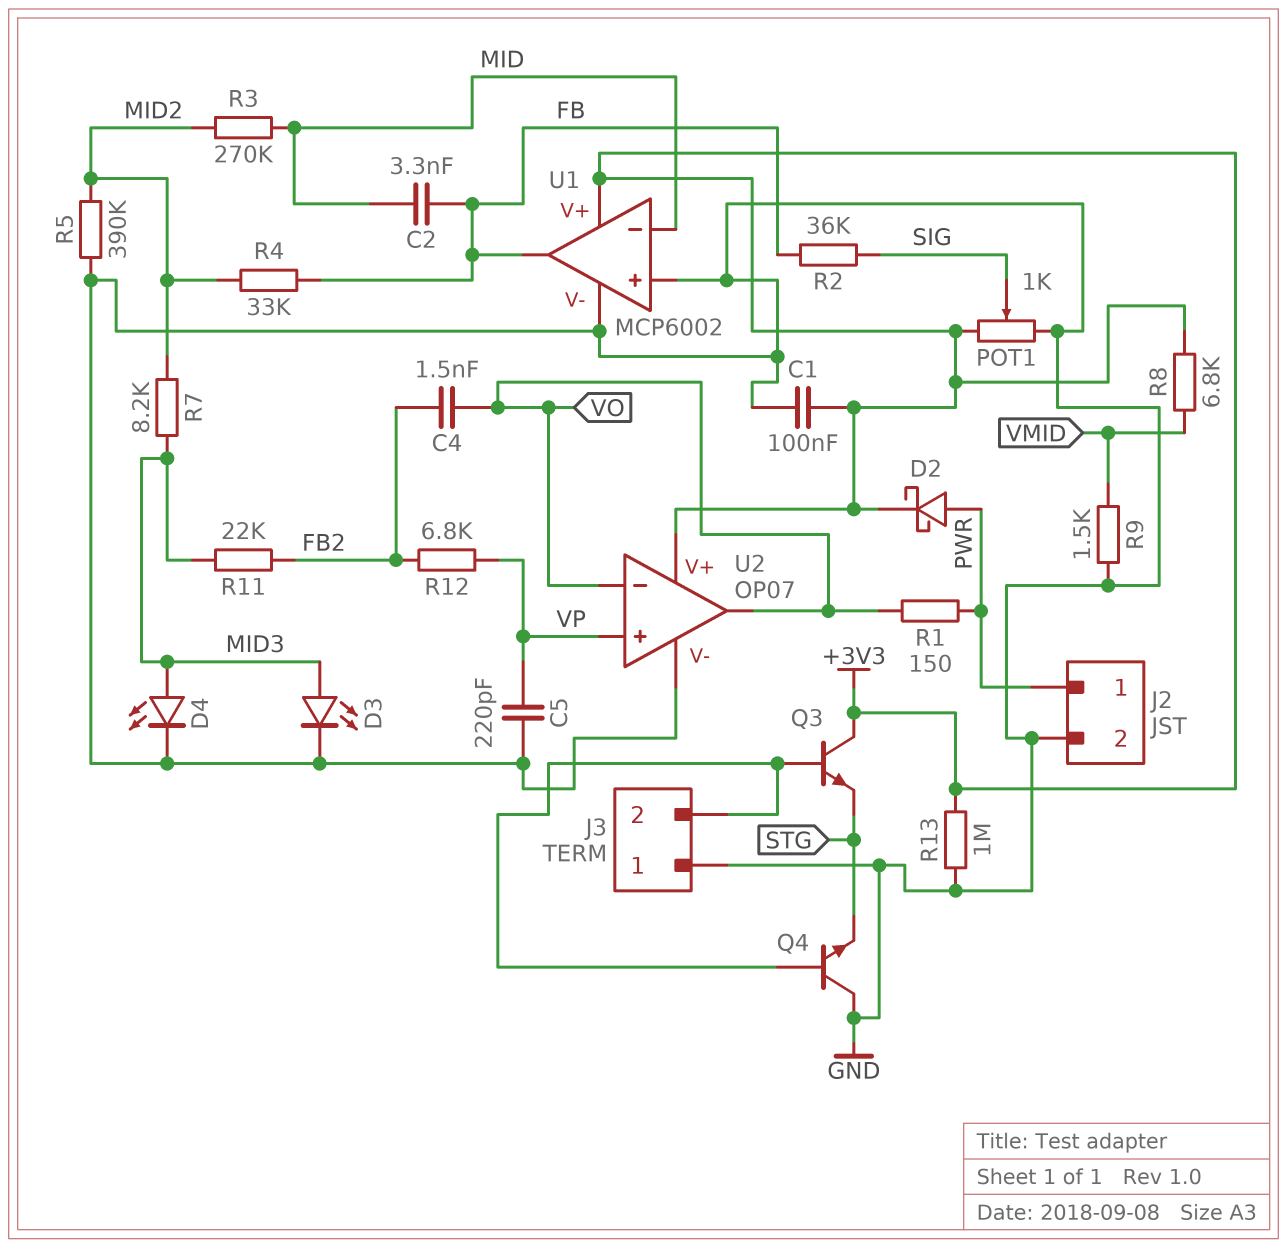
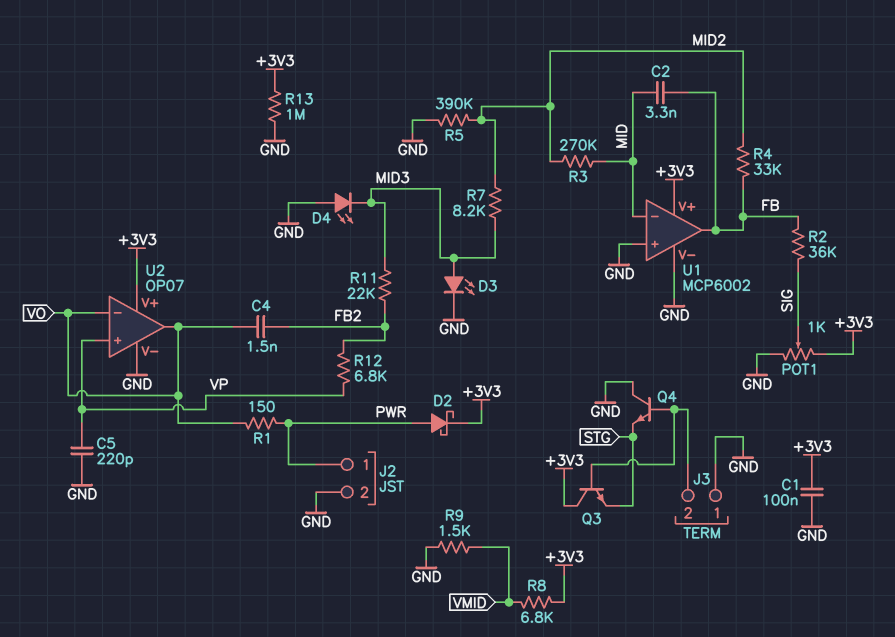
D4: LED (A MID3, K GND) -> LED (A GND, K MID3)

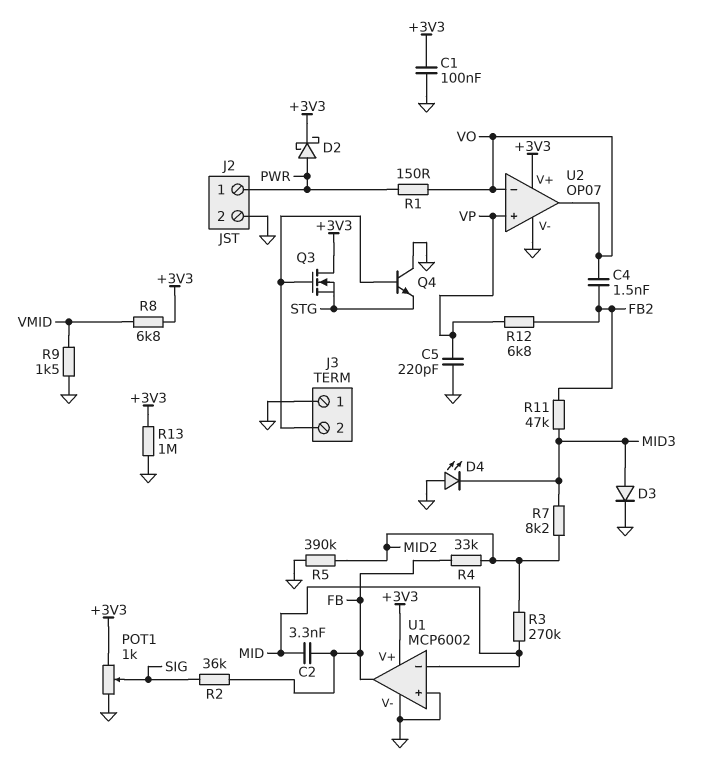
D3: LED (A MID3, K GND) -> diode (A MID3, K GND)
Q3: NPN (B J3/2, C +3V3, E STG) -> NMOS (G J3/2, D +3V3, S STG)
R11: 22k (FB2, MID3) -> 47k (FB2, MID3)

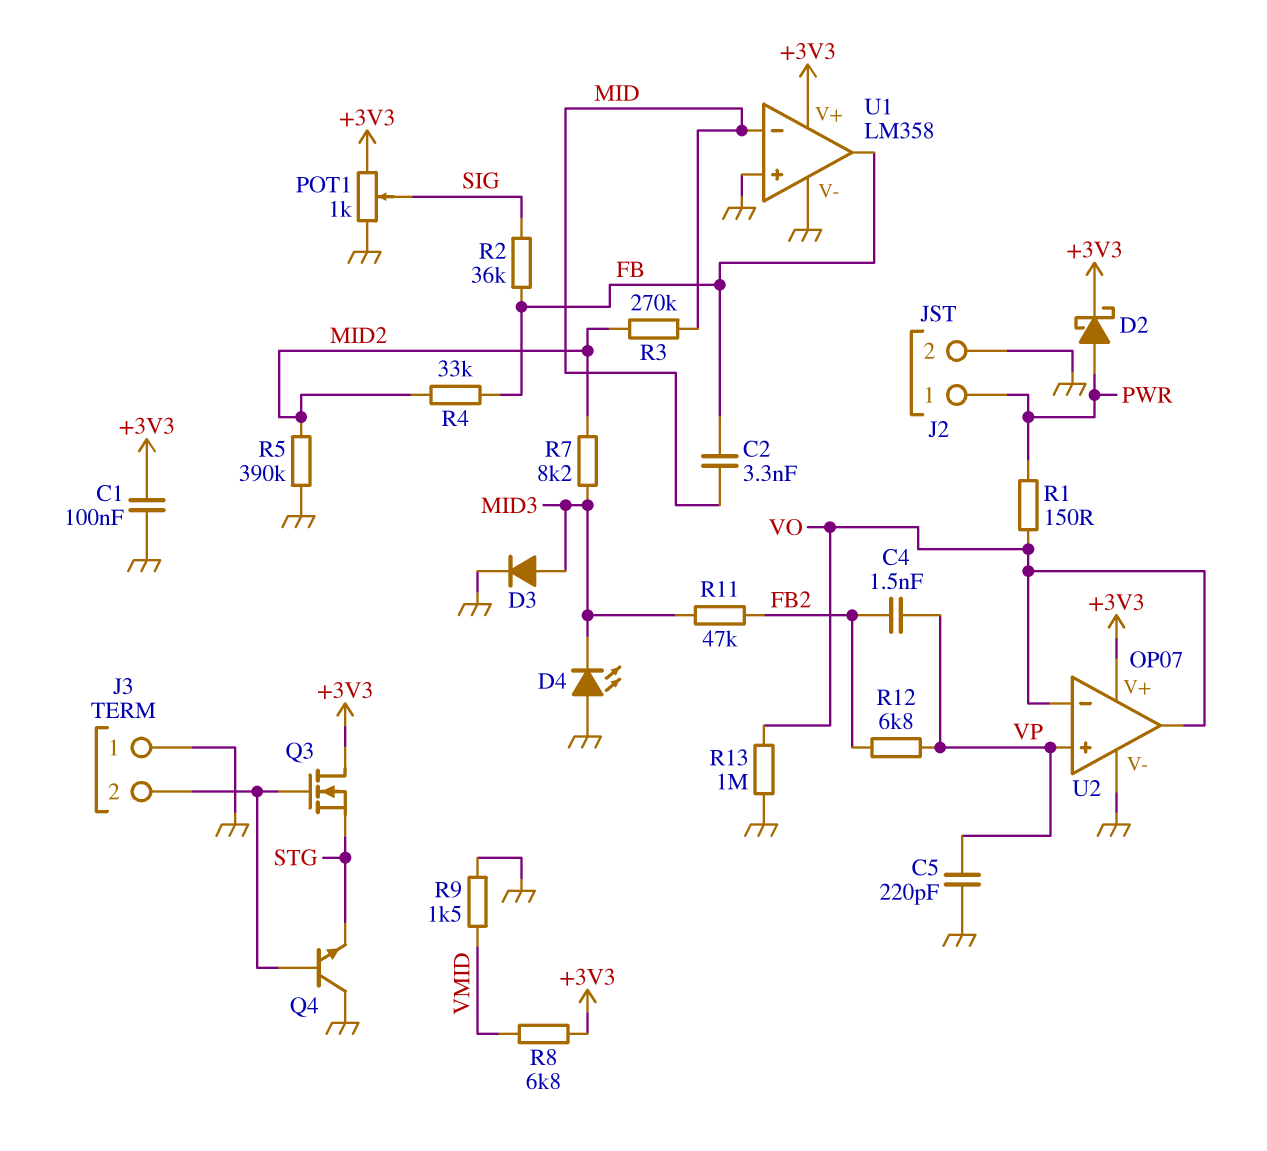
C4: 1.5nF (FB2, VO) -> 1.5nF (FB2, VP)
R13: 1M (+3V3, GND) -> 1M (GND, VO)
U1: MCP6002 -> LM358

